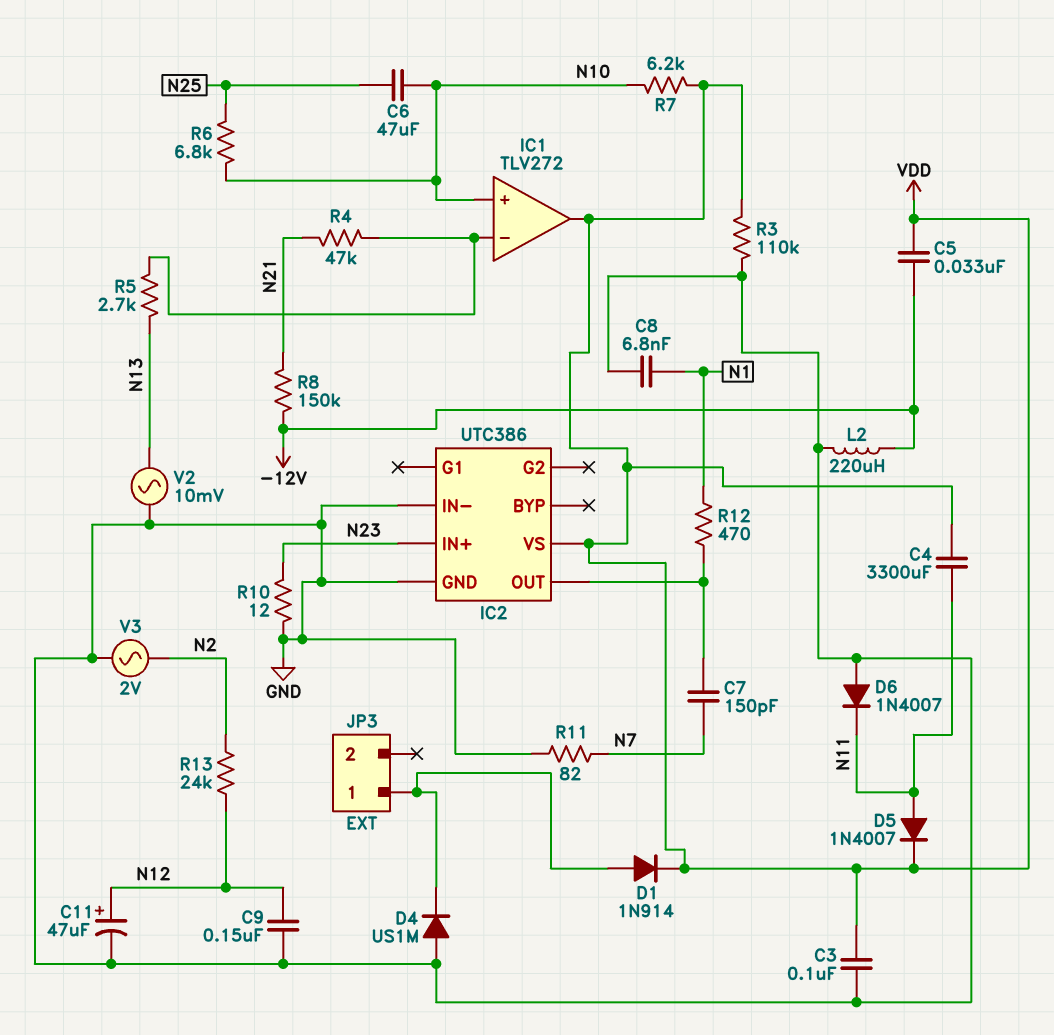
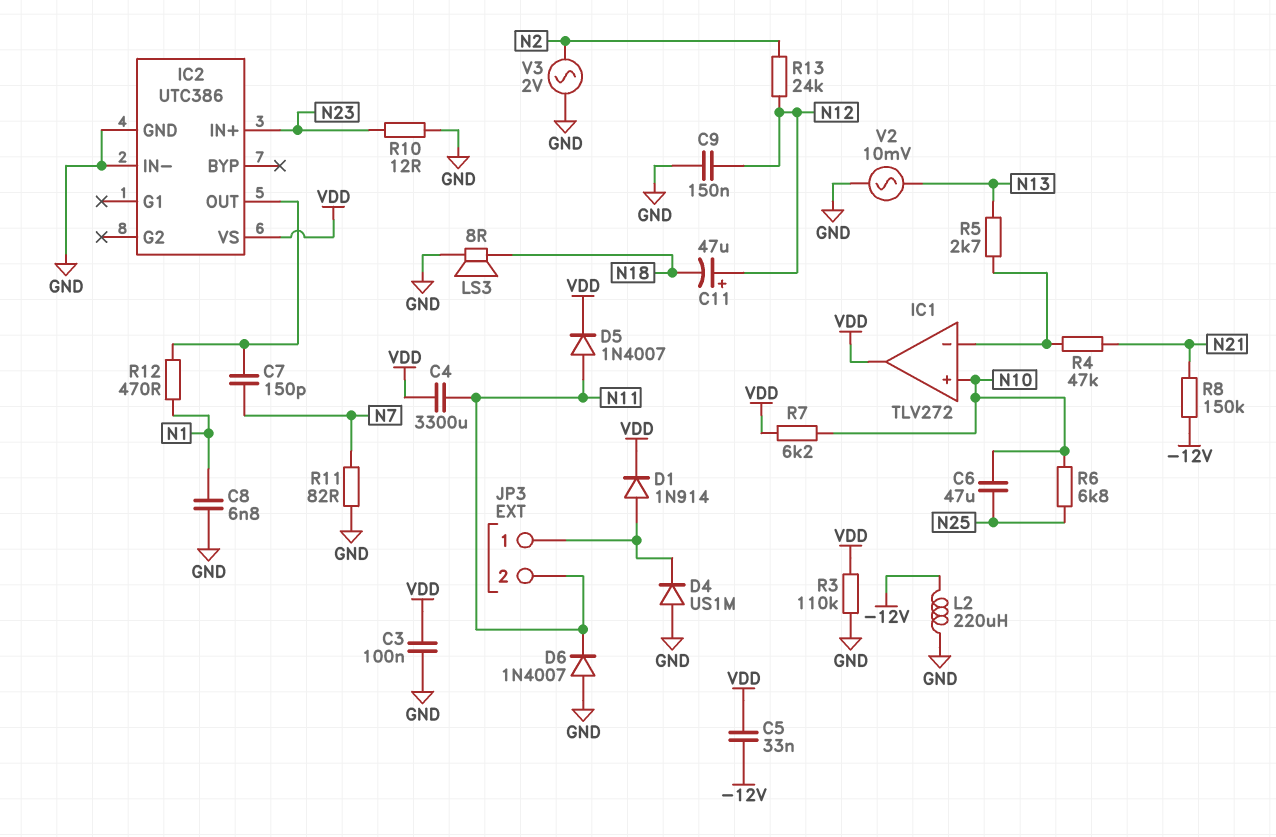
C11: 47uF (plus N12, minus GND) -> 47uF (plus N12, minus N18)
JP3 pin 2: none -> N11
LS3: none -> speaker 8R (GND, N18)

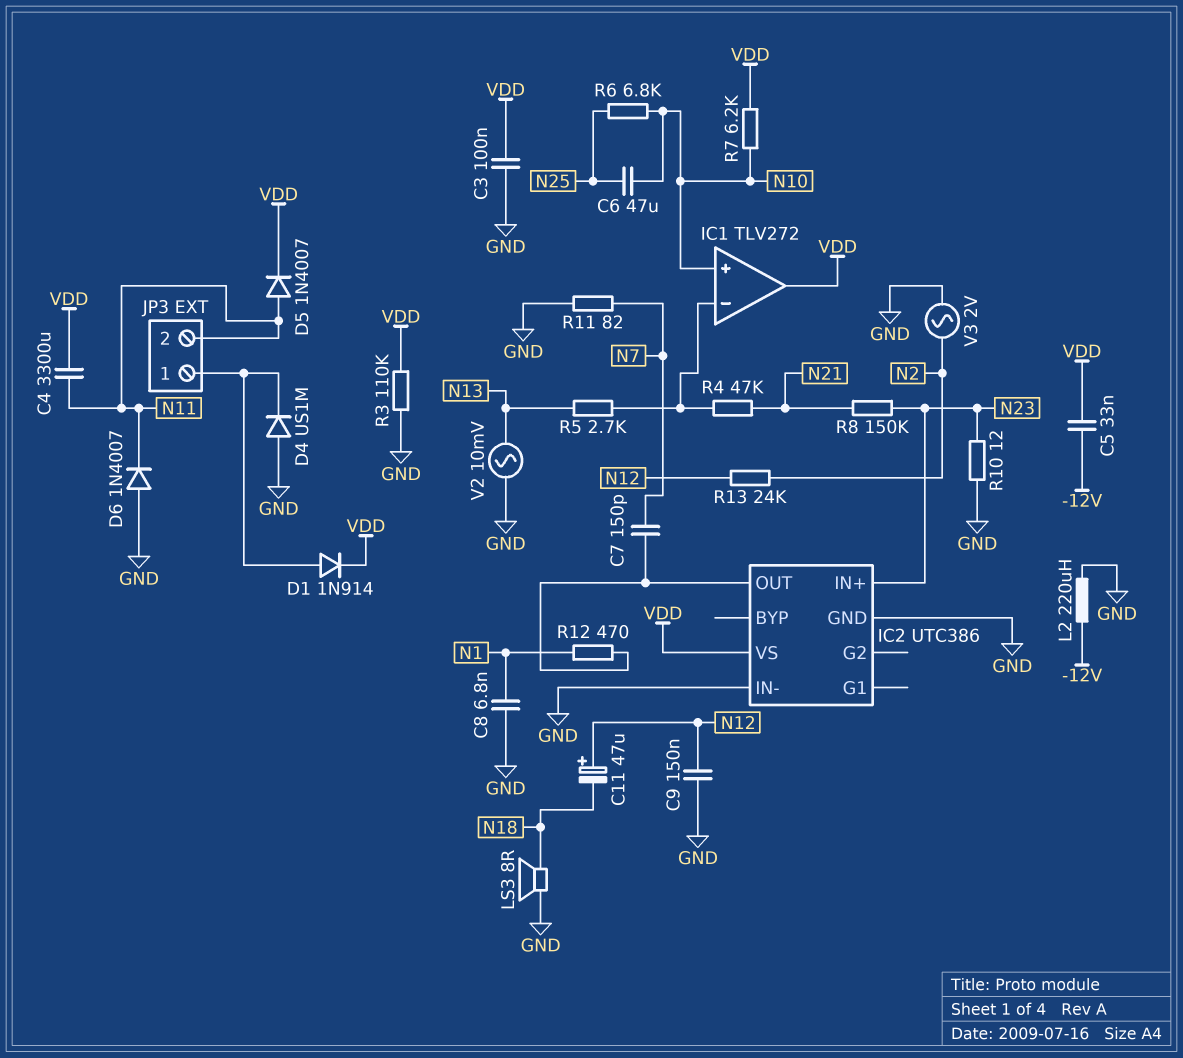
R8: 150k (-12V, N21) -> 150k (N21, N23)

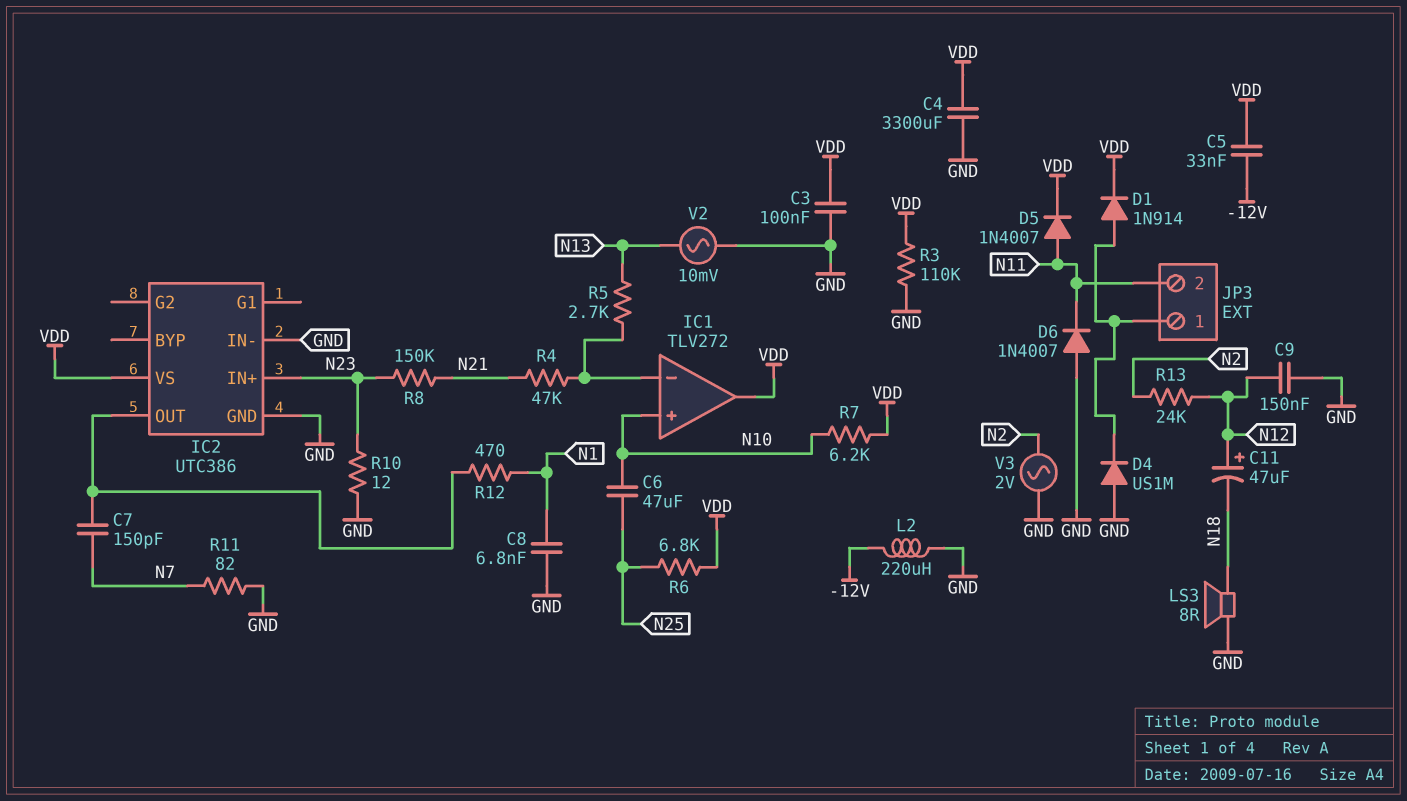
C4: 3300uF (N11, VDD) -> 3300uF (GND, VDD)
R6: 6.8k (N10, N25) -> 6.8k (N25, VDD)

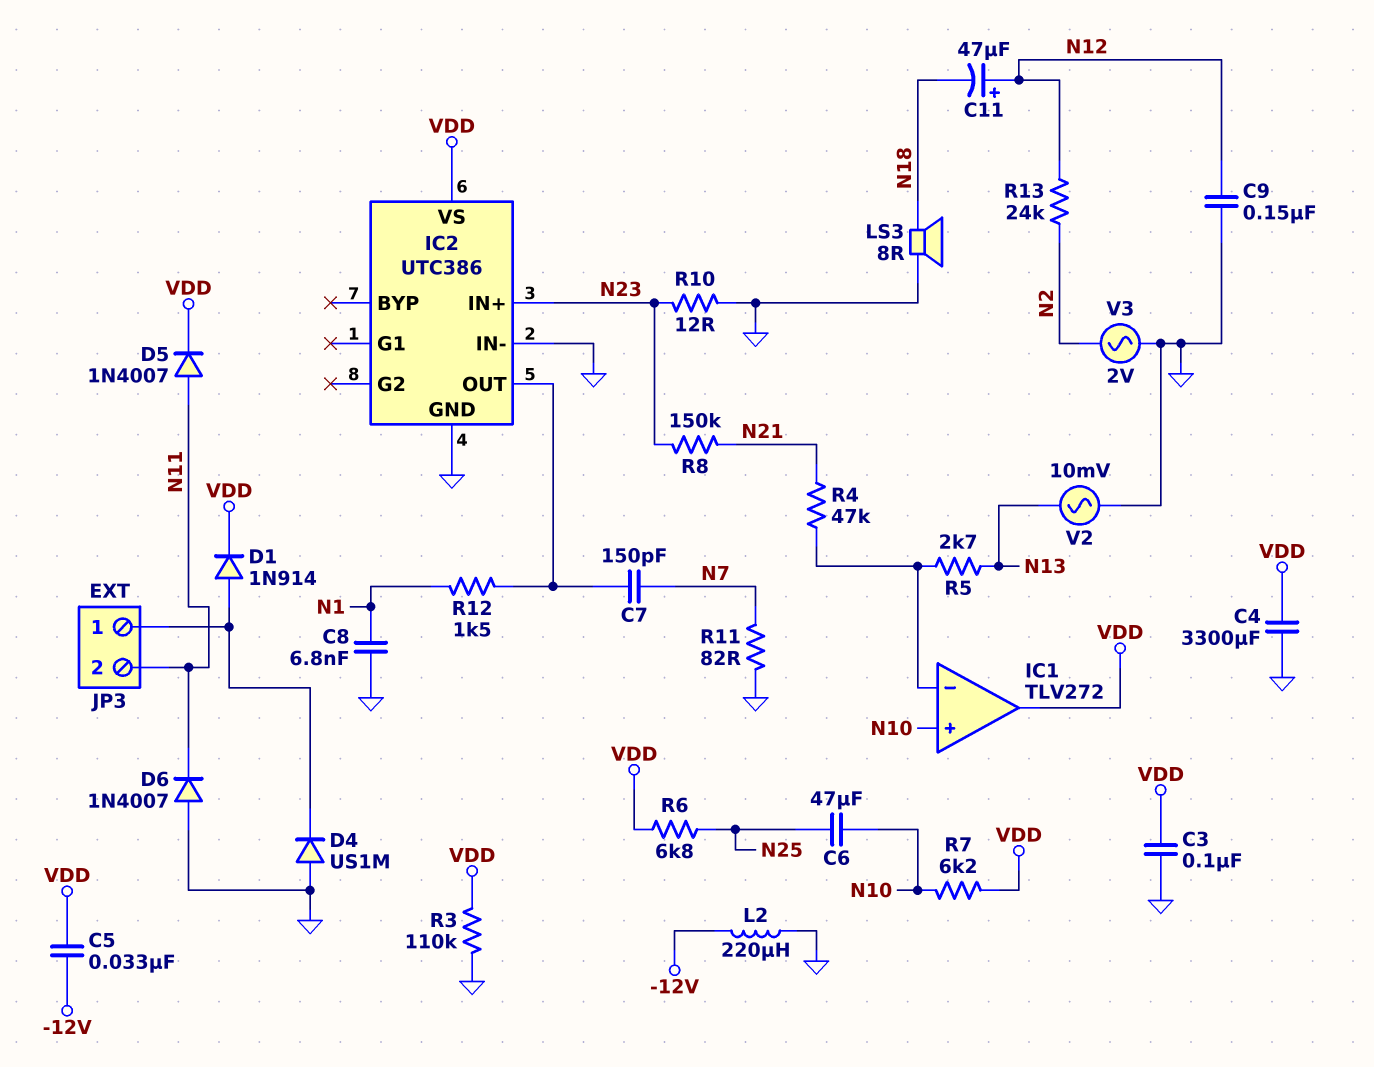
R12: 470 (IC2/OUT, N1) -> 1.5k (IC2/OUT, N1)

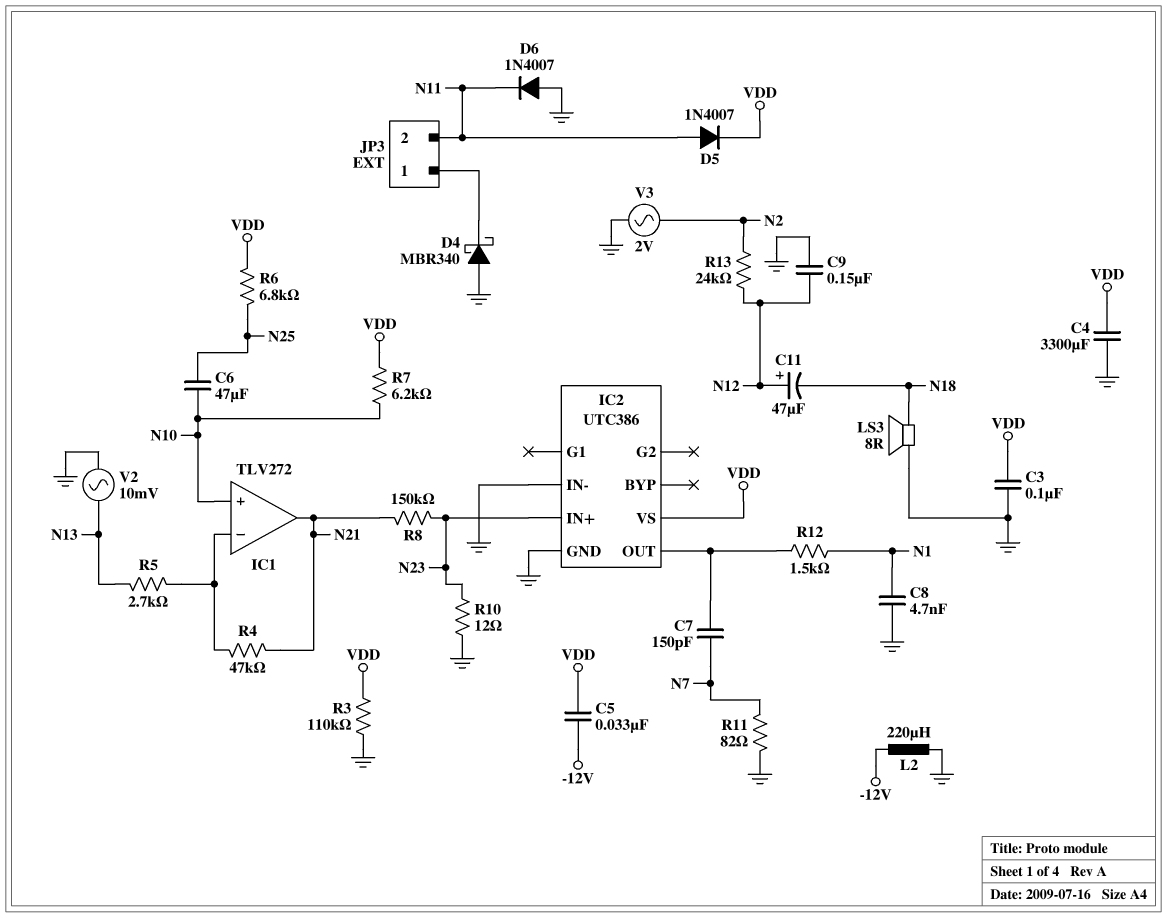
C8: 6.8nF (GND, N1) -> 4.7nF (GND, N1)
D1: diode 1N914 (A JP3/1, K VDD) -> none
D4: diode US1M (A GND, K JP3/1) -> schottky MBR340 (A GND, K JP3/1)
IC1 pin out: VDD -> N21

